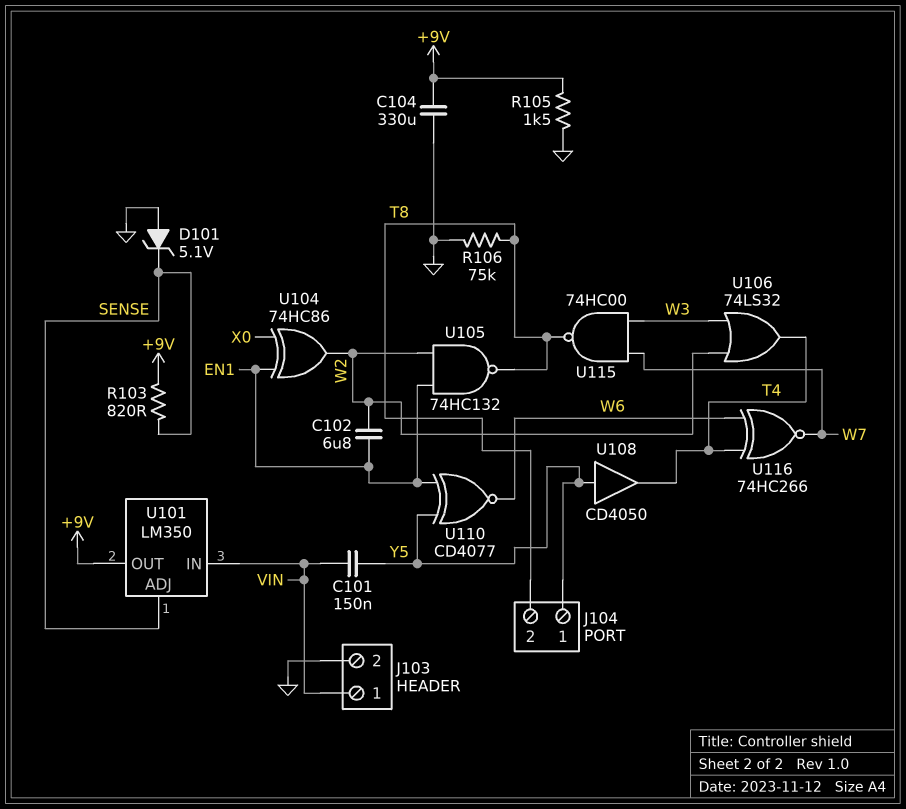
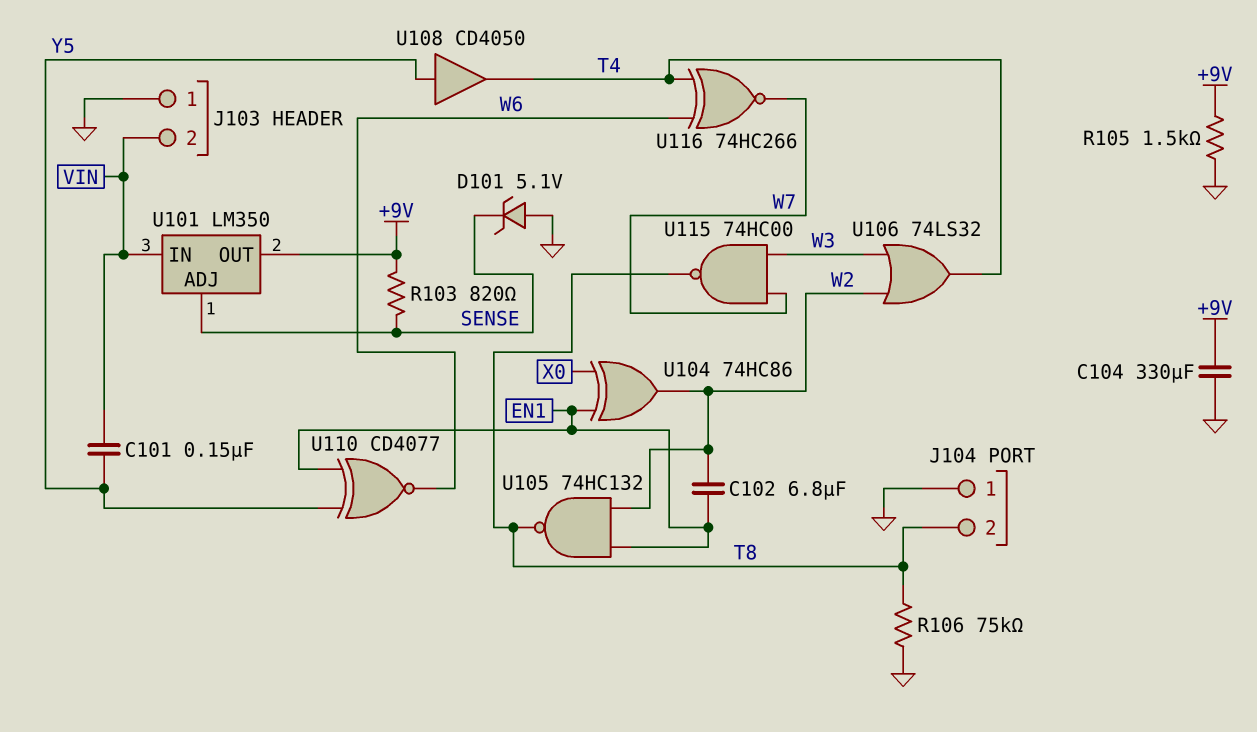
J103 pin 1: VIN -> GND
J103 pin 2: GND -> VIN
J104 pin 1: Y5 -> GND

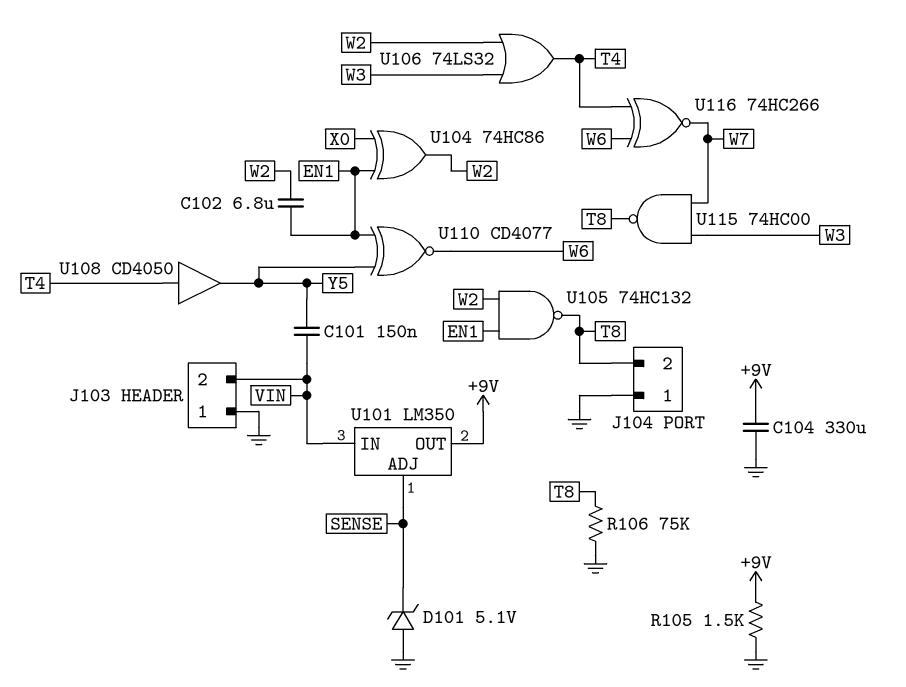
R103: 820 (+9V, SENSE) -> none
U108: buffer CD4050 (in Y5, out T4) -> buffer CD4050 (in T4, out Y5)

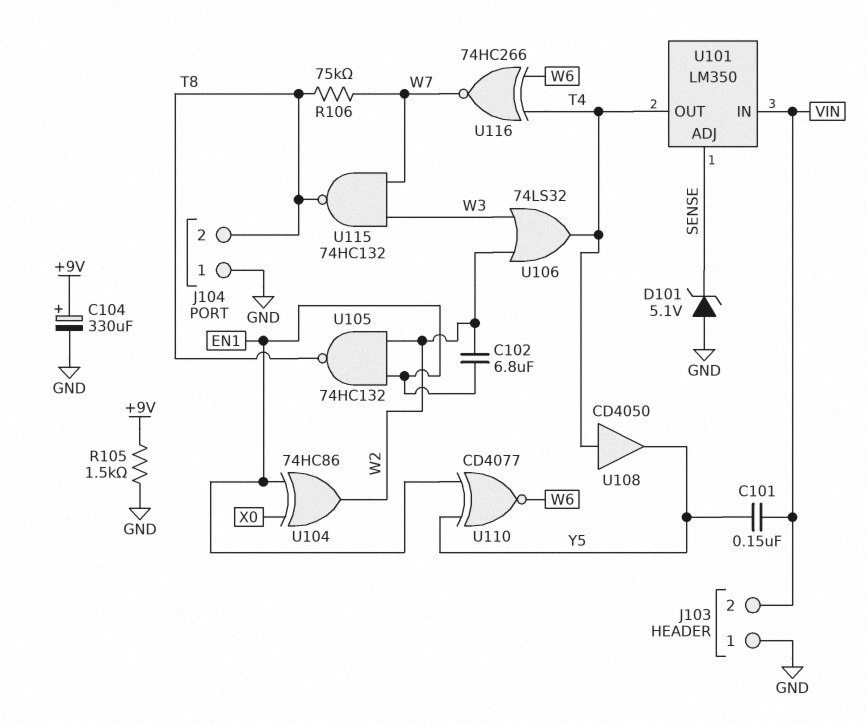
C104: 330uF (+9V, GND) -> 330uF (plus +9V, minus GND)
R106: 75k (GND, T8) -> 75k (T8, W7)
U101 pin OUT: +9V -> T4
U115: NAND 74HC00 (in W3, in W7, out T8) -> NAND 74HC132 (in W3, in W7, out T8)

